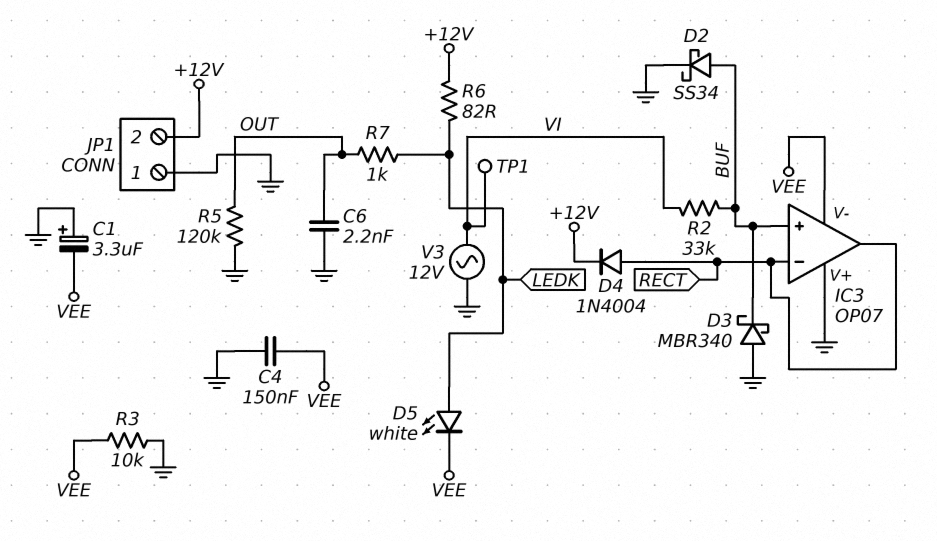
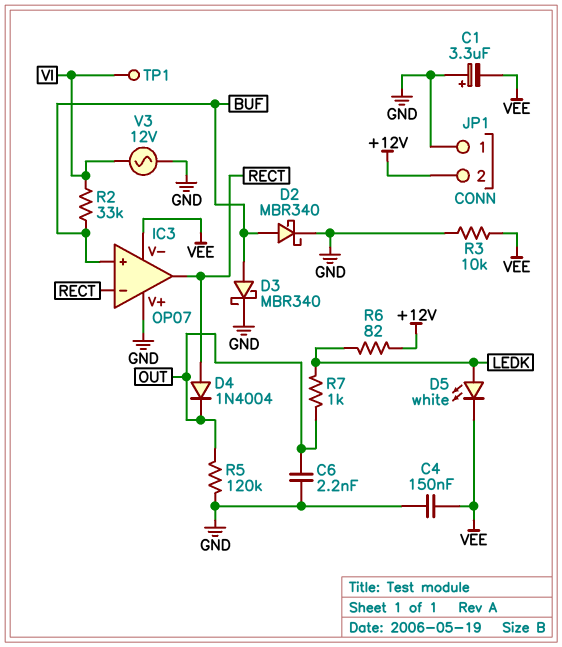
D2: schottky SS34 (A BUF, K GND) -> schottky MBR340 (A BUF, K GND)
D3: schottky MBR340 (A GND, K BUF) -> schottky MBR340 (A BUF, K GND)
D4: diode 1N4004 (A RECT, K +12V) -> diode 1N4004 (A RECT, K OUT)

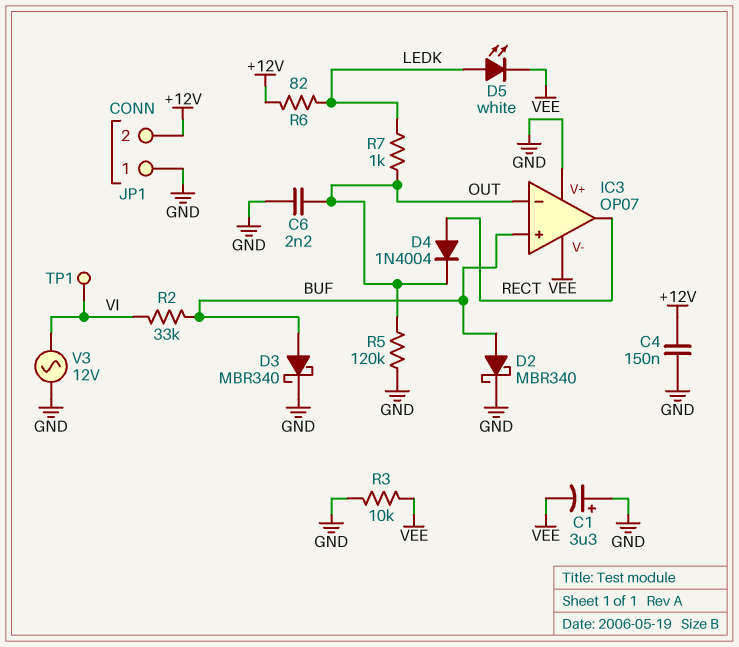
C4: 150nF (GND, VEE) -> 150nF (+12V, GND)
IC3 pin in-: RECT -> OUT

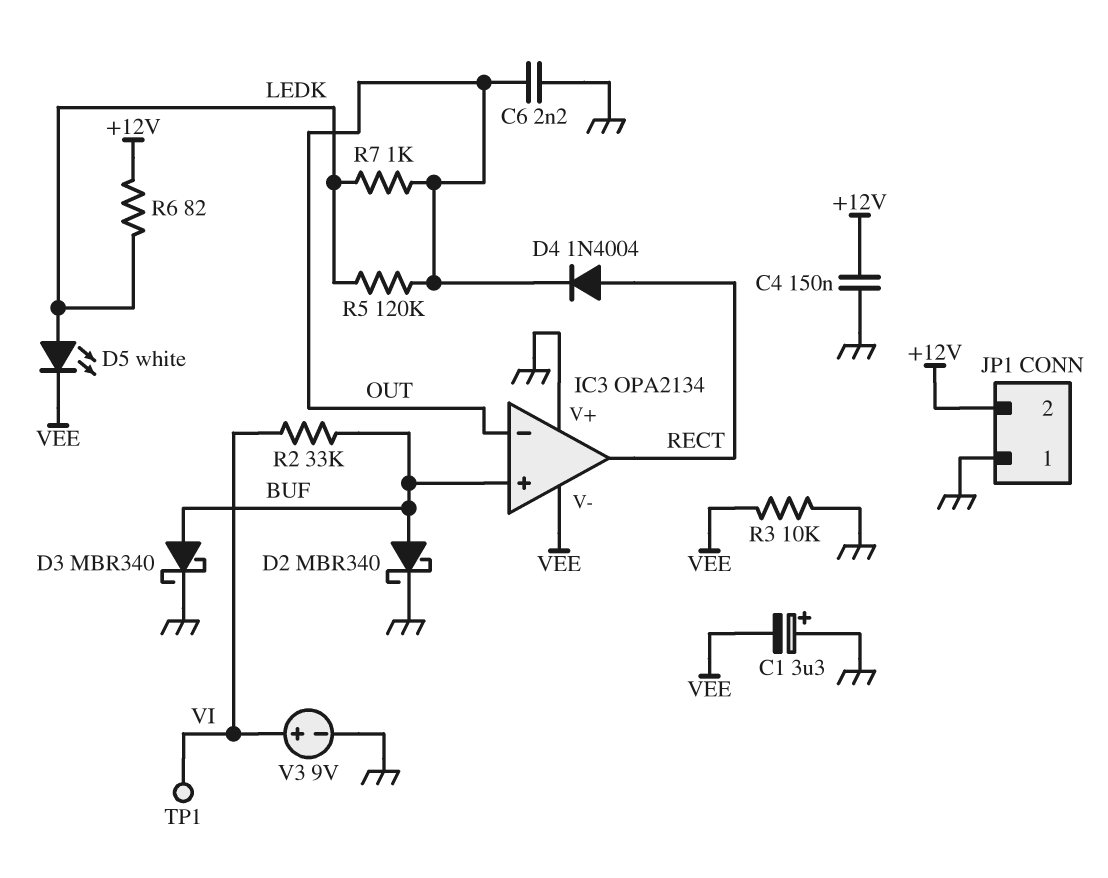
IC3: OP07 -> OPA2134
R5: 120k (GND, OUT) -> 120k (LEDK, OUT)
V3: AC 12V (GND, VI) -> 9V (plus VI, minus GND)

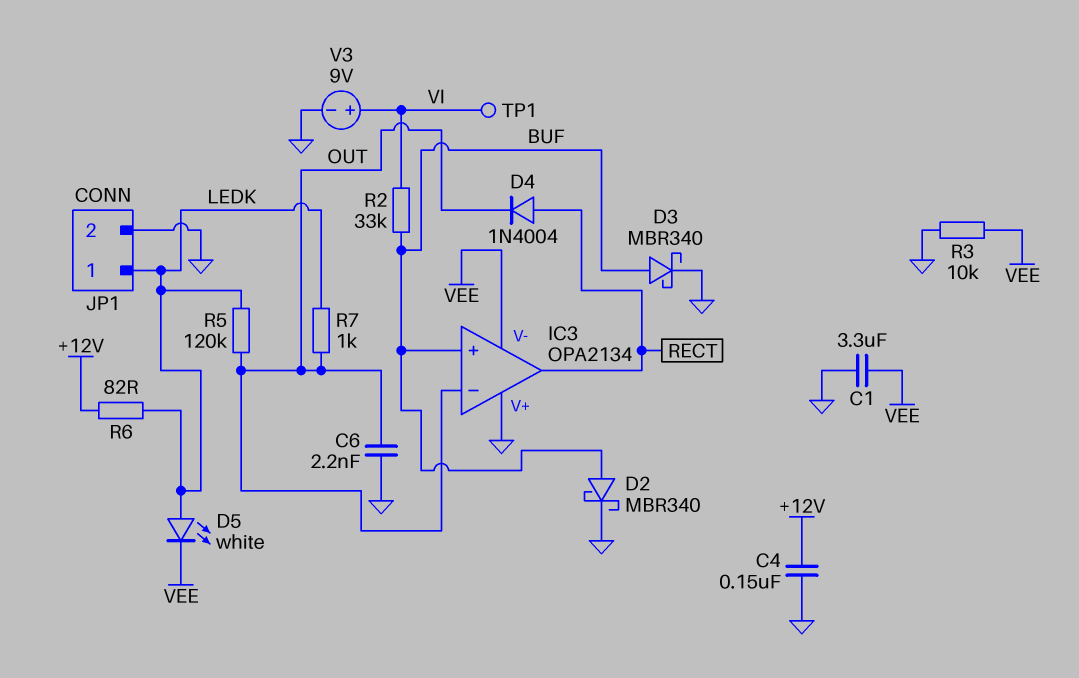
C1: 3.3uF (plus GND, minus VEE) -> 3.3uF (GND, VEE)
JP1 pin 1: GND -> LEDK
JP1 pin 2: +12V -> GND

